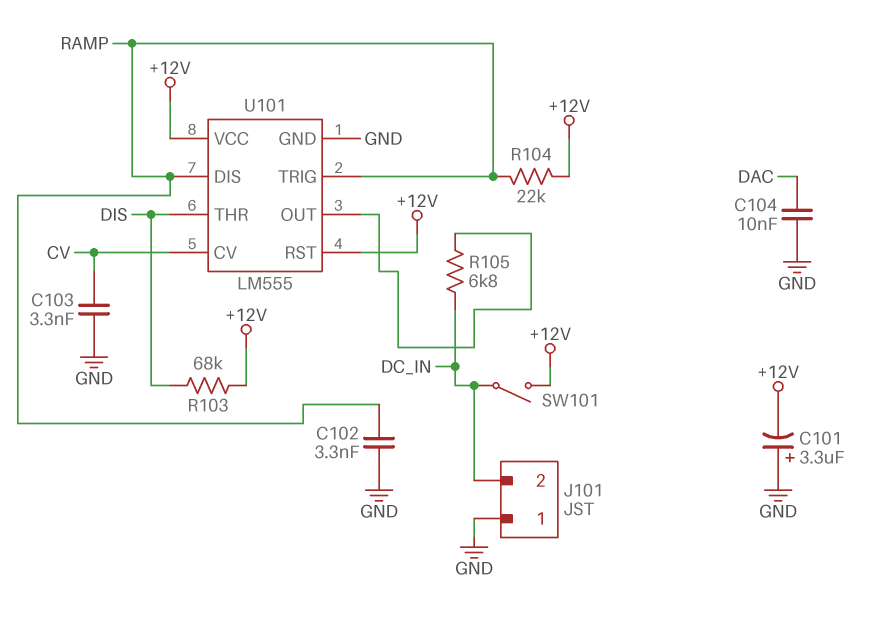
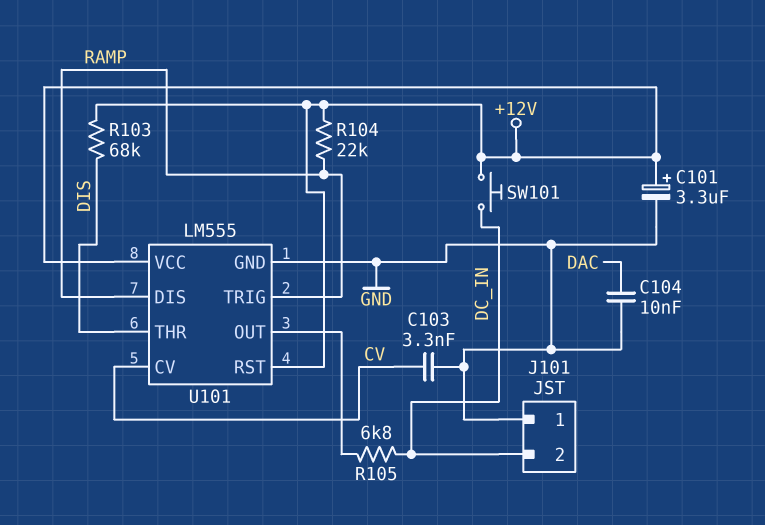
C101: 3.3uF (plus GND, minus +12V) -> 3.3uF (plus +12V, minus GND)
C102: 3.3nF (GND, RAMP) -> none
SW101: switch (+12V, DC_IN) -> button (+12V, DC_IN)

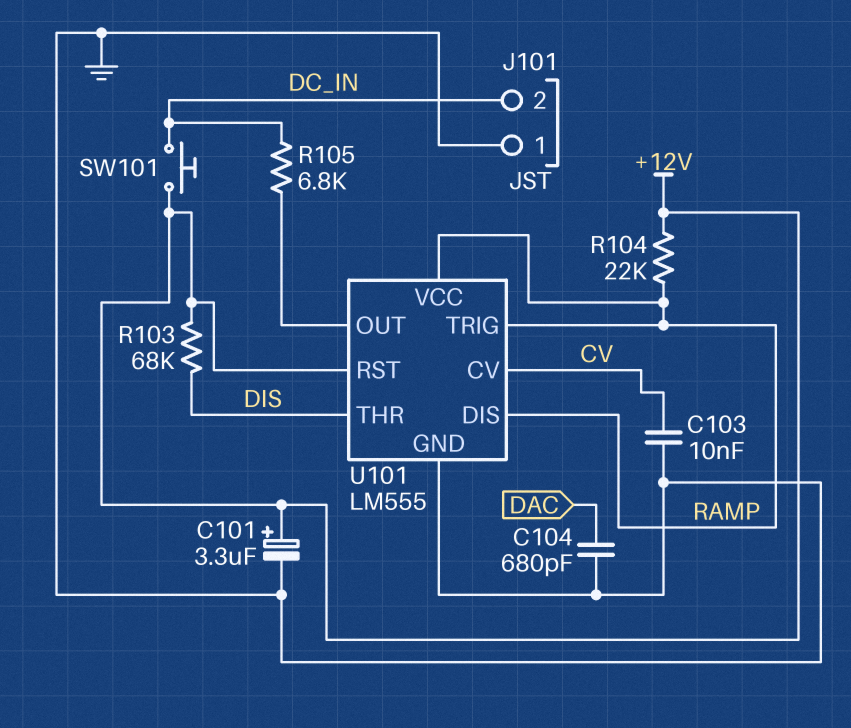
C103: 3.3nF (CV, GND) -> 10nF (CV, GND)
C104: 10nF (DAC, GND) -> 680pF (DAC, GND)
U101 pin VCC: +12V -> RAMP

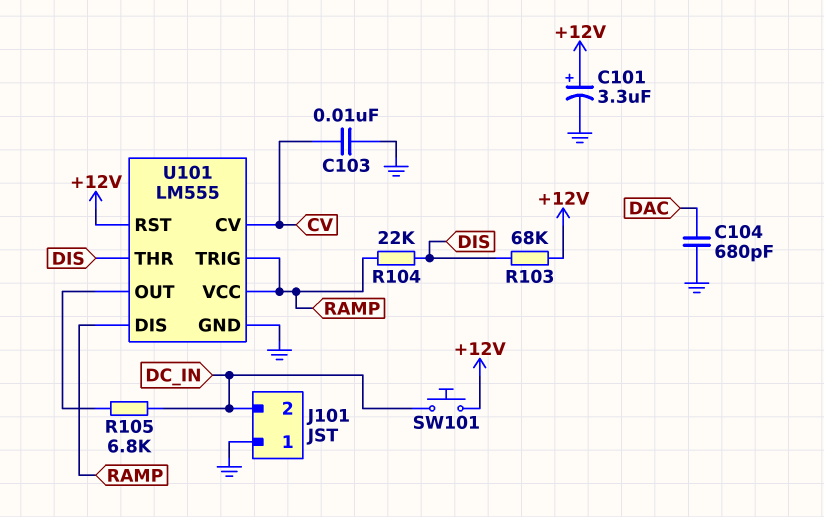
R104: 22k (+12V, RAMP) -> 22k (DIS, RAMP)

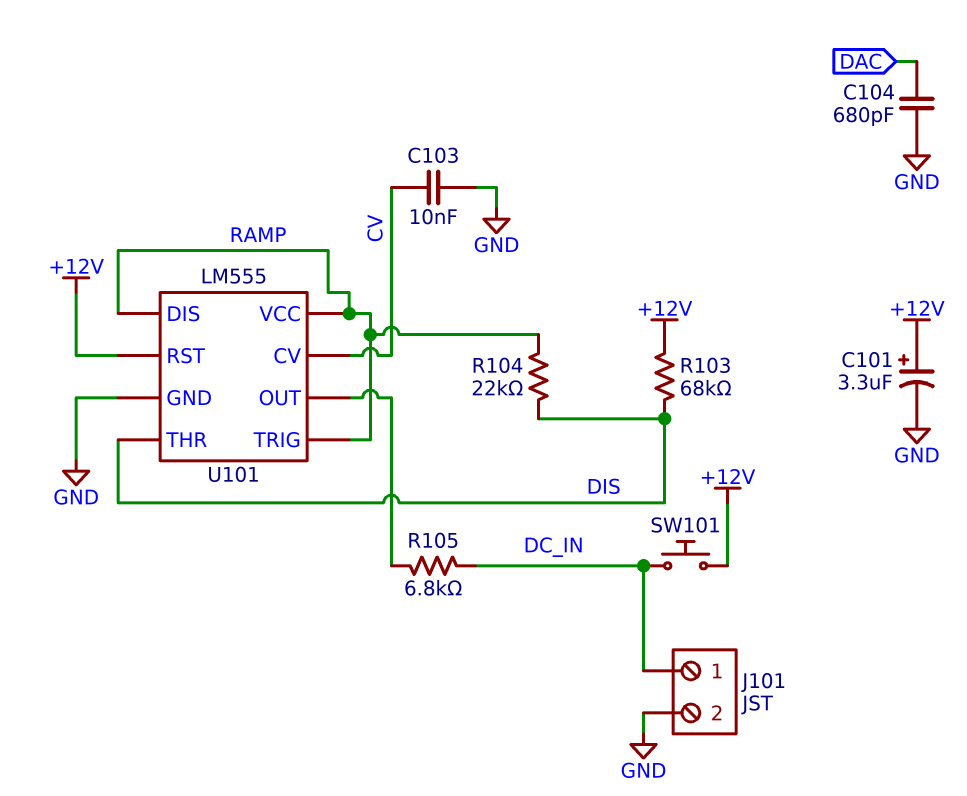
J101 pin 1: GND -> DC_IN
J101 pin 2: DC_IN -> GND

